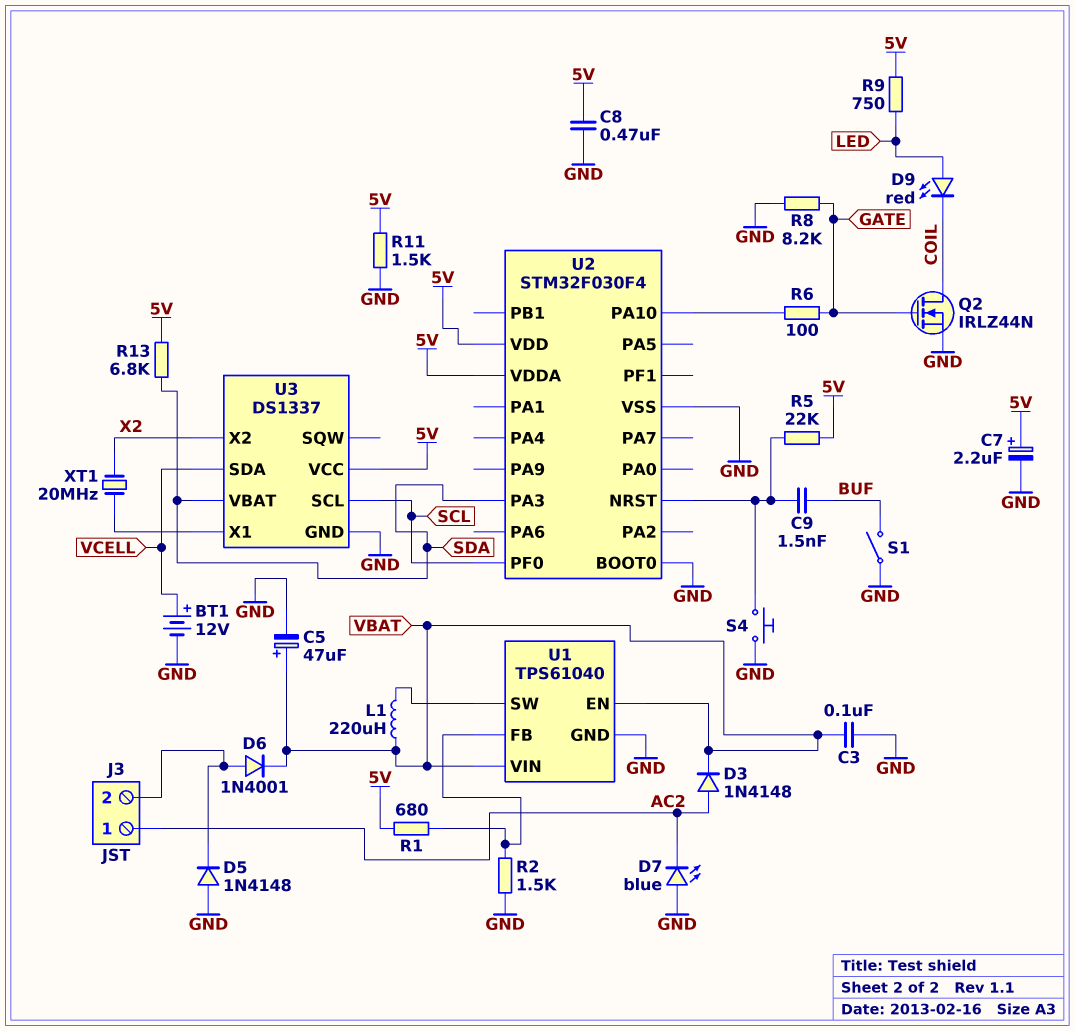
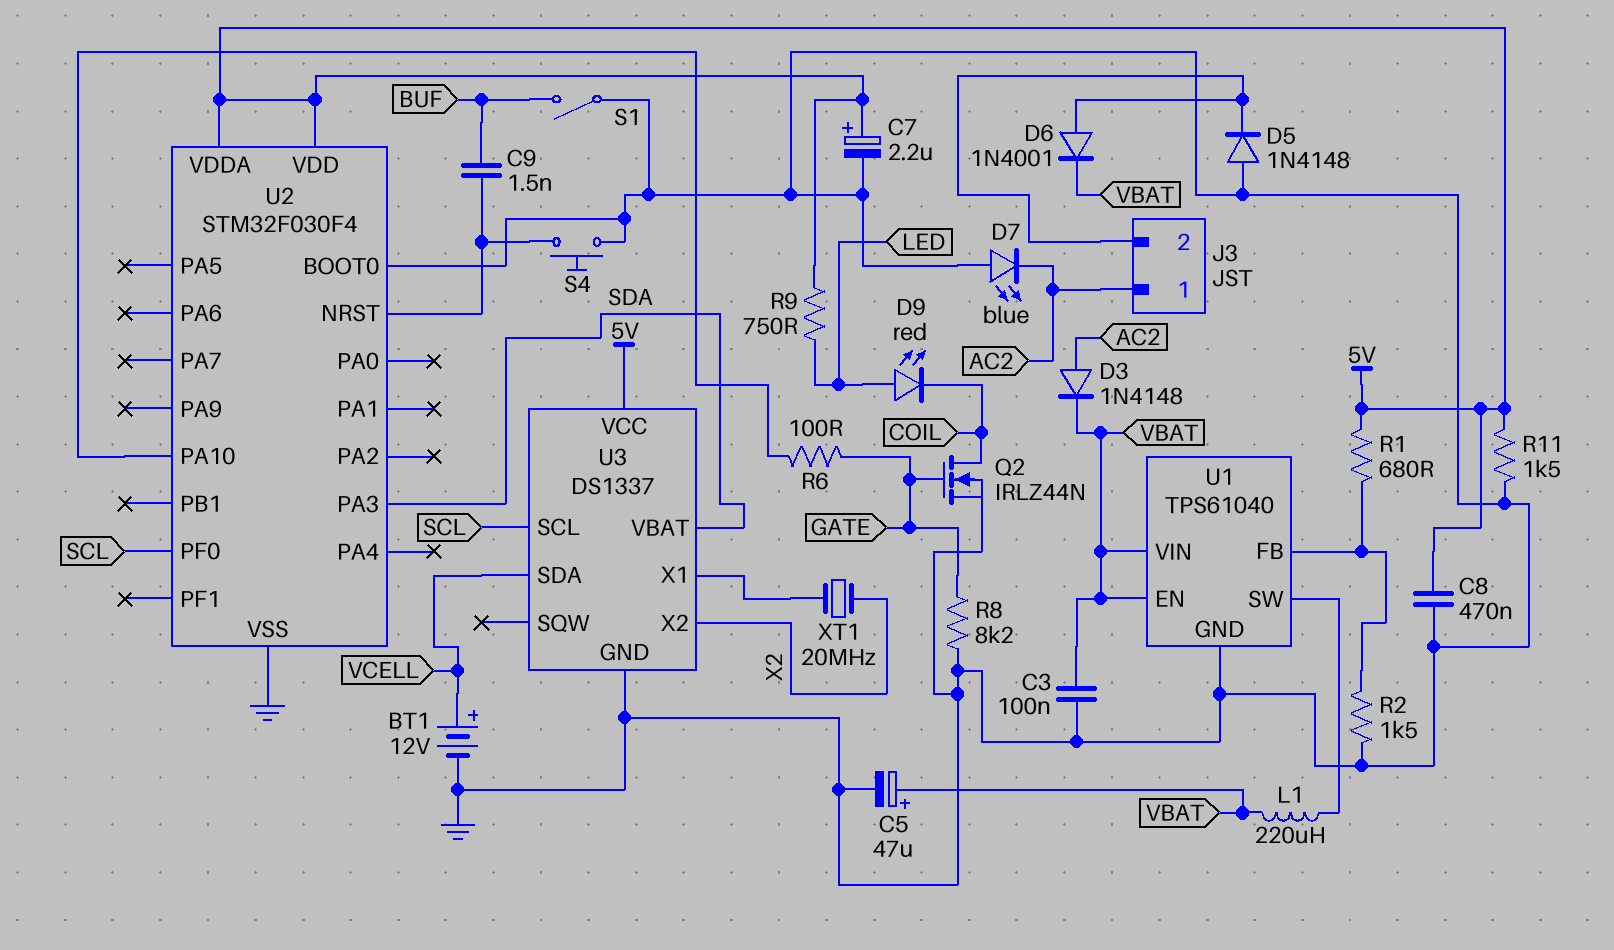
R5: 22k (5V, U2/NRST) -> none
R13: 6.8k (5V, SDA) -> none

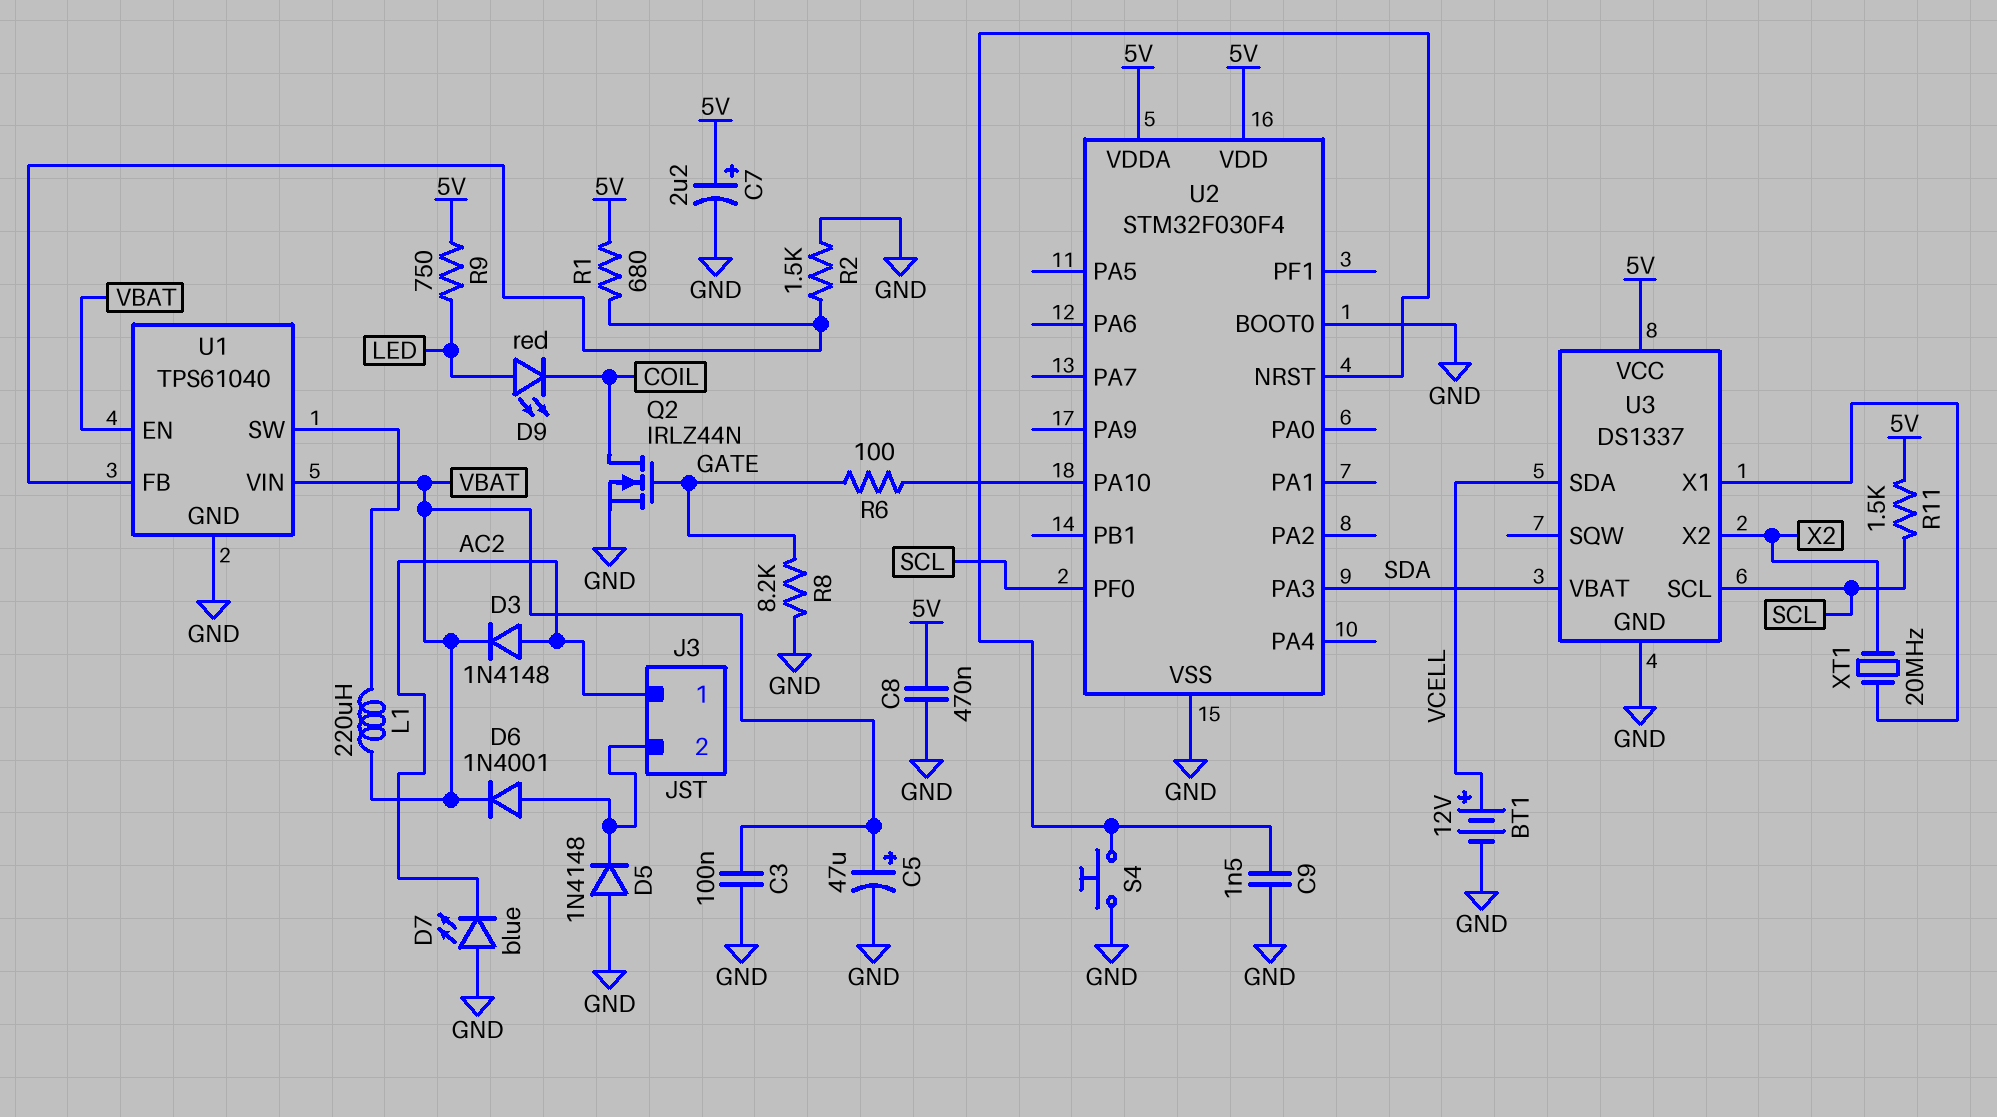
C9: 1.5nF (BUF, U2/NRST) -> 1.5nF (GND, U2/NRST)
R11: 1.5k (5V, GND) -> 1.5k (5V, SCL)
S1: switch (BUF, GND) -> none

